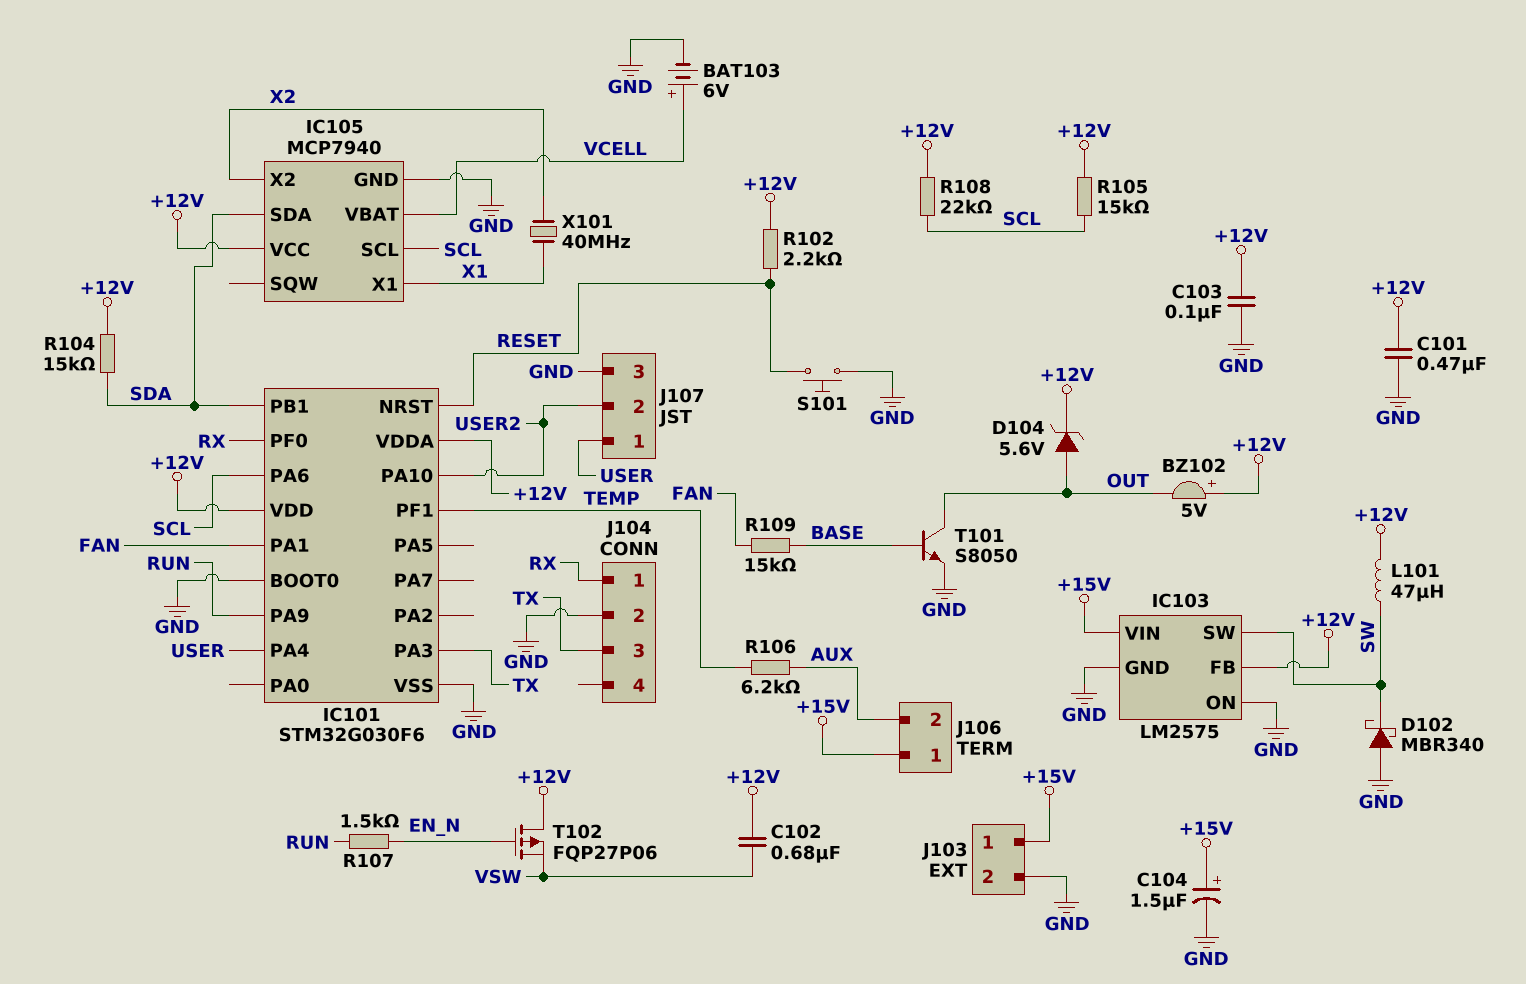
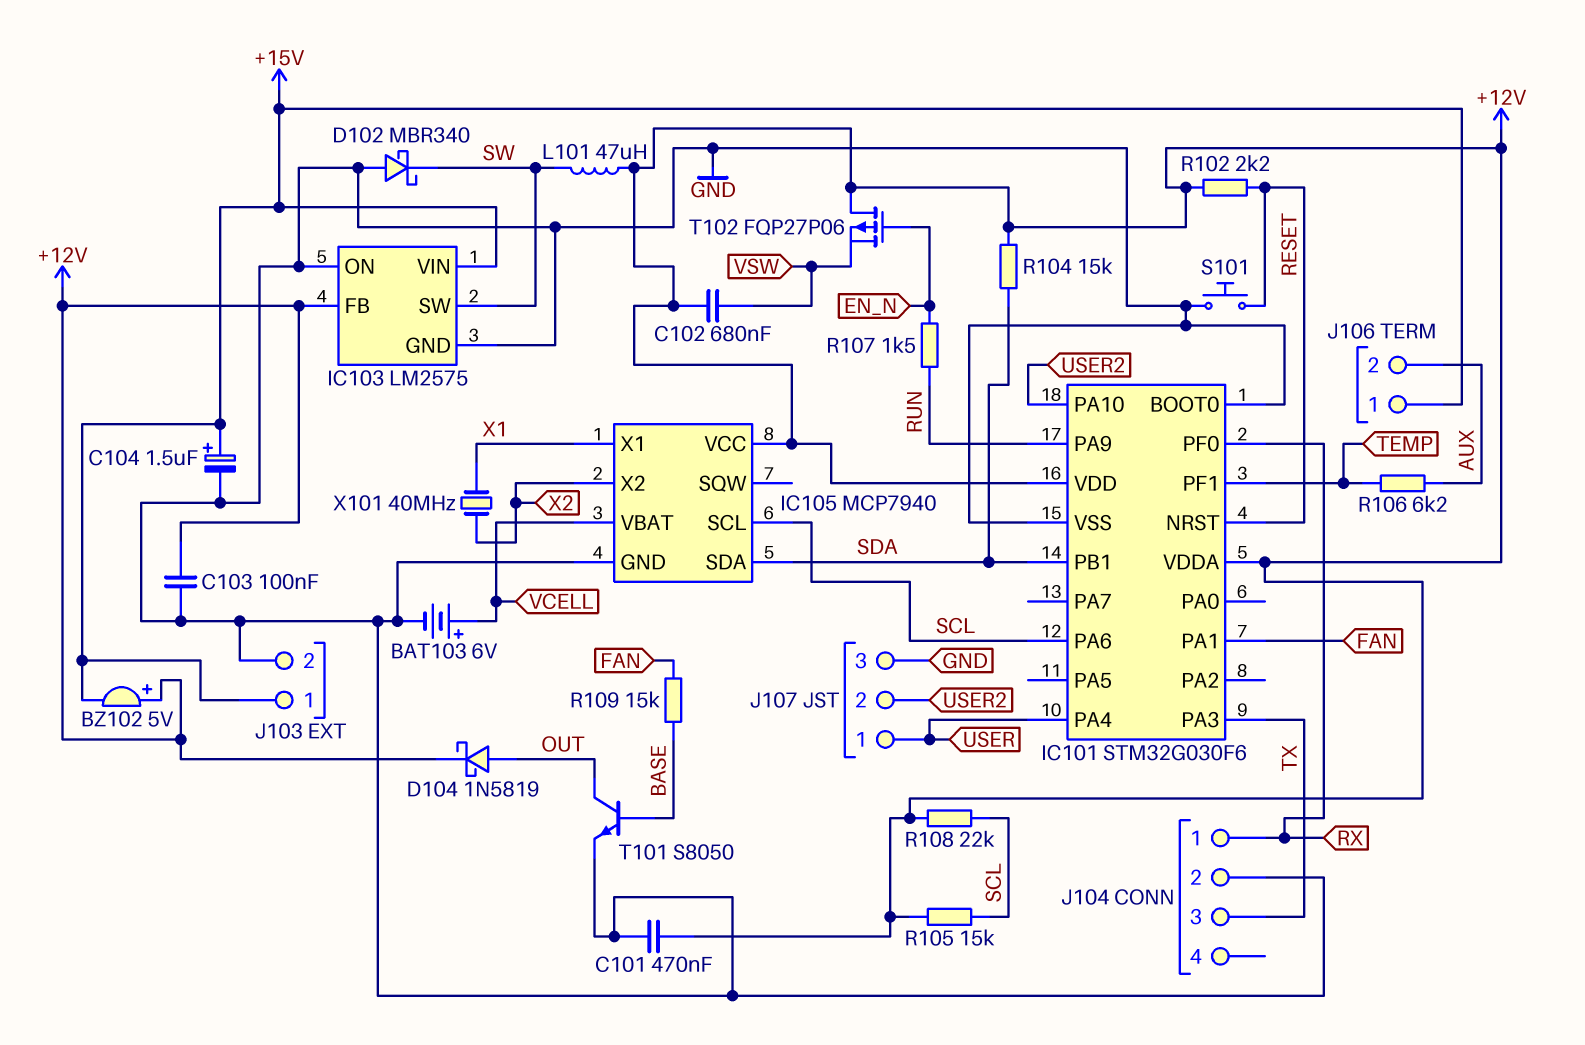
BZ102: buzzer 5V (plus +12V, minus OUT) -> buzzer 5V (plus +12V, minus +15V)
D104: zener 5.6V (A OUT, K +12V) -> schottky 1N5819 (A OUT, K +12V)

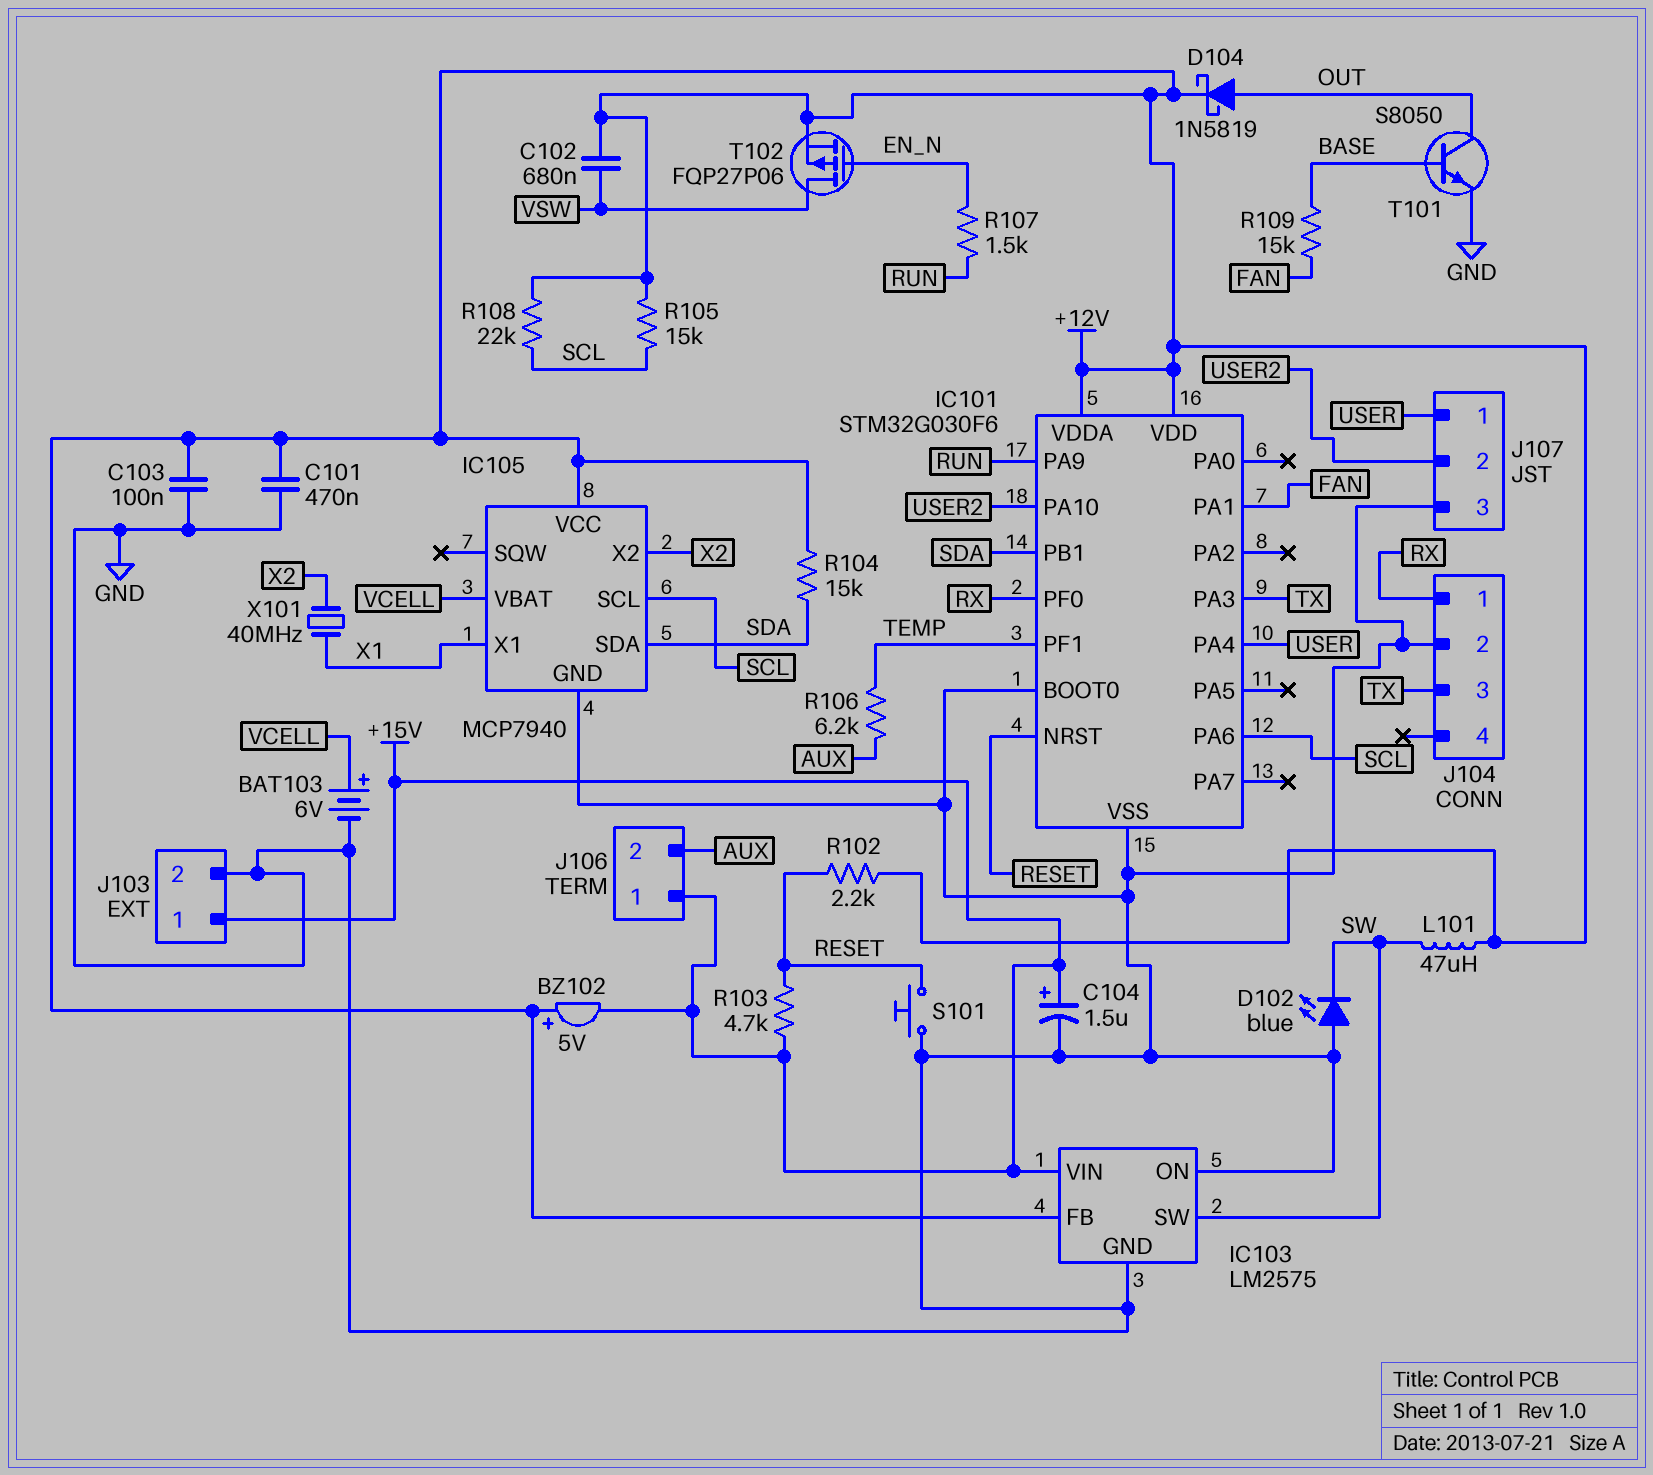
D102: schottky MBR340 (A GND, K SW) -> LED blue (A GND, K SW)
R103: none -> 4.7k (+15V, RESET)
T102: PMOS FQP27P06 (G EN_N, D +12V, S VSW) -> PMOS FQP27P06 (G EN_N, D VSW, S +12V)

